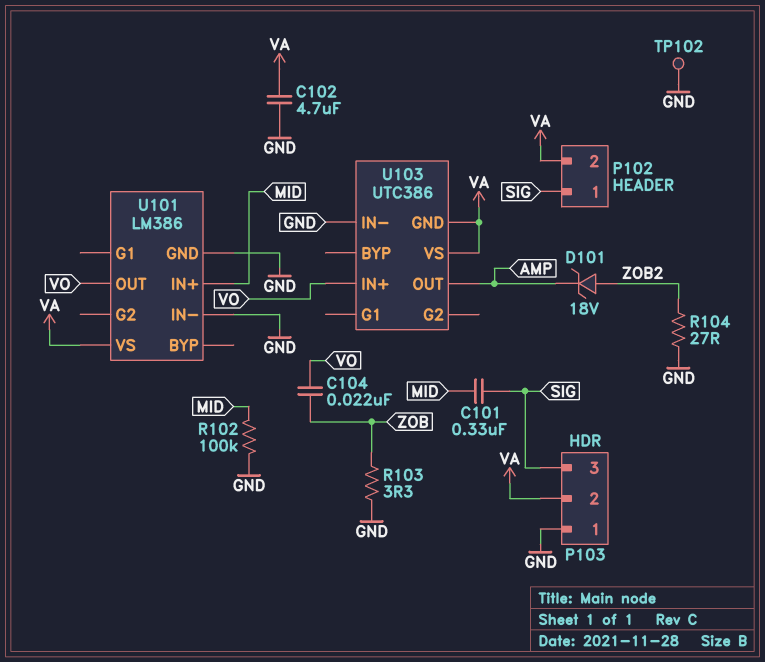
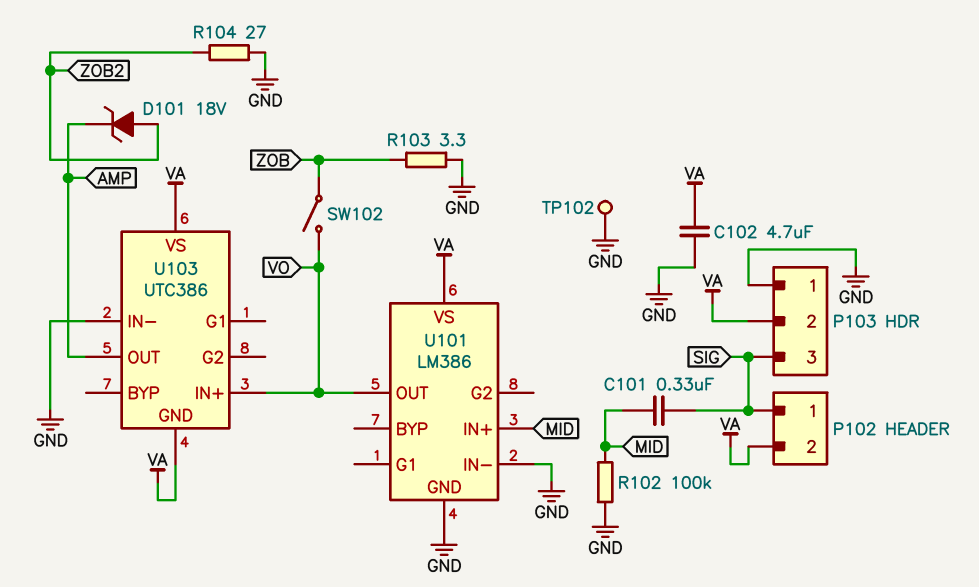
C104: 22nF (VO, ZOB) -> none
SW102: none -> switch (VO, ZOB)

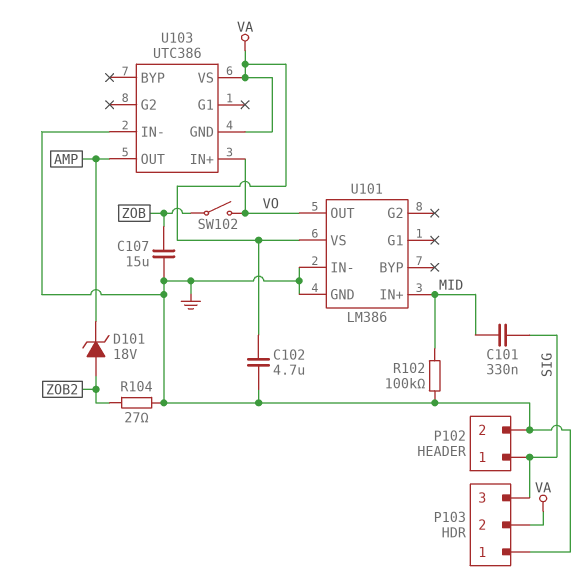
C107: none -> 15uF (GND, ZOB)
P102 pin 2: VA -> GND
R103: 3.3 (GND, ZOB) -> none
TP102: test point (GND) -> none

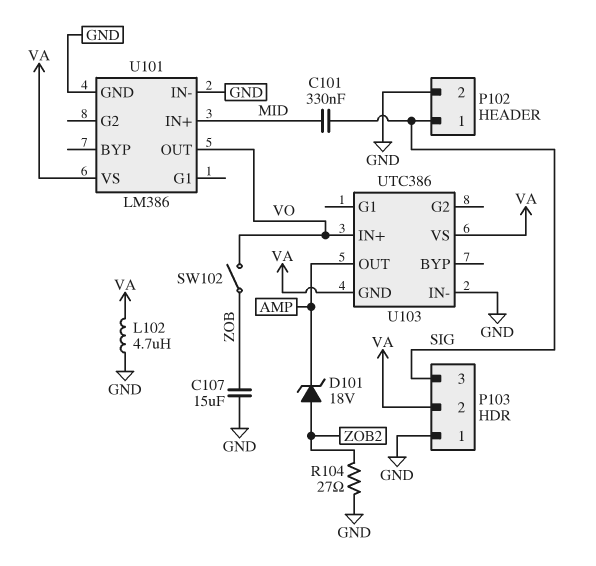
C102: 4.7uF (GND, VA) -> none
L102: none -> 4.7uH (GND, VA)
R102: 100k (GND, MID) -> none

